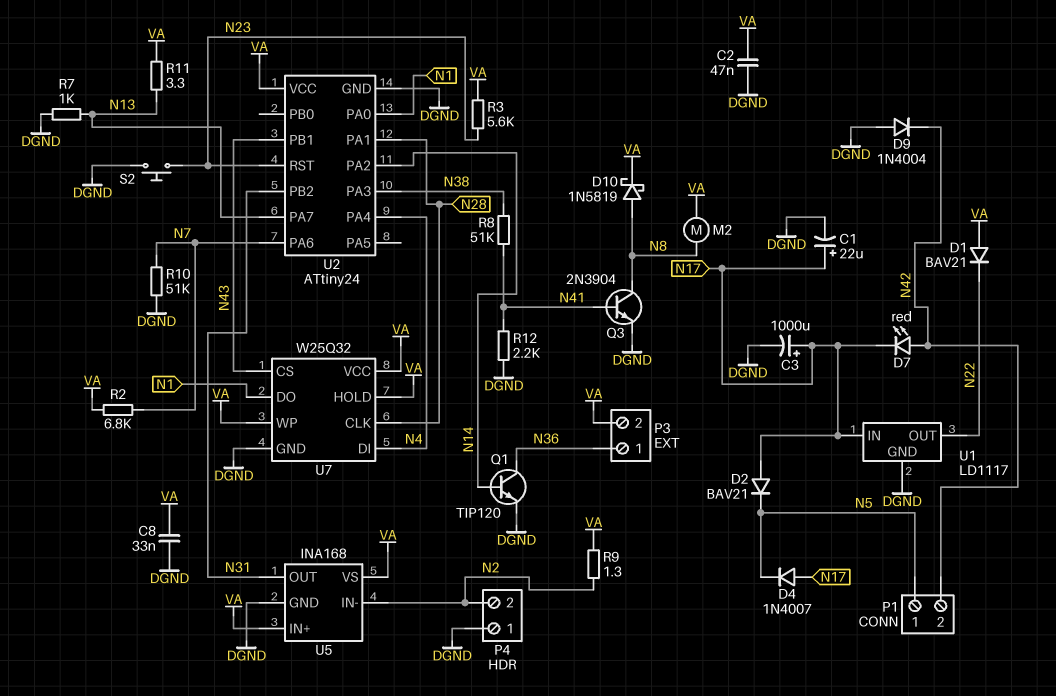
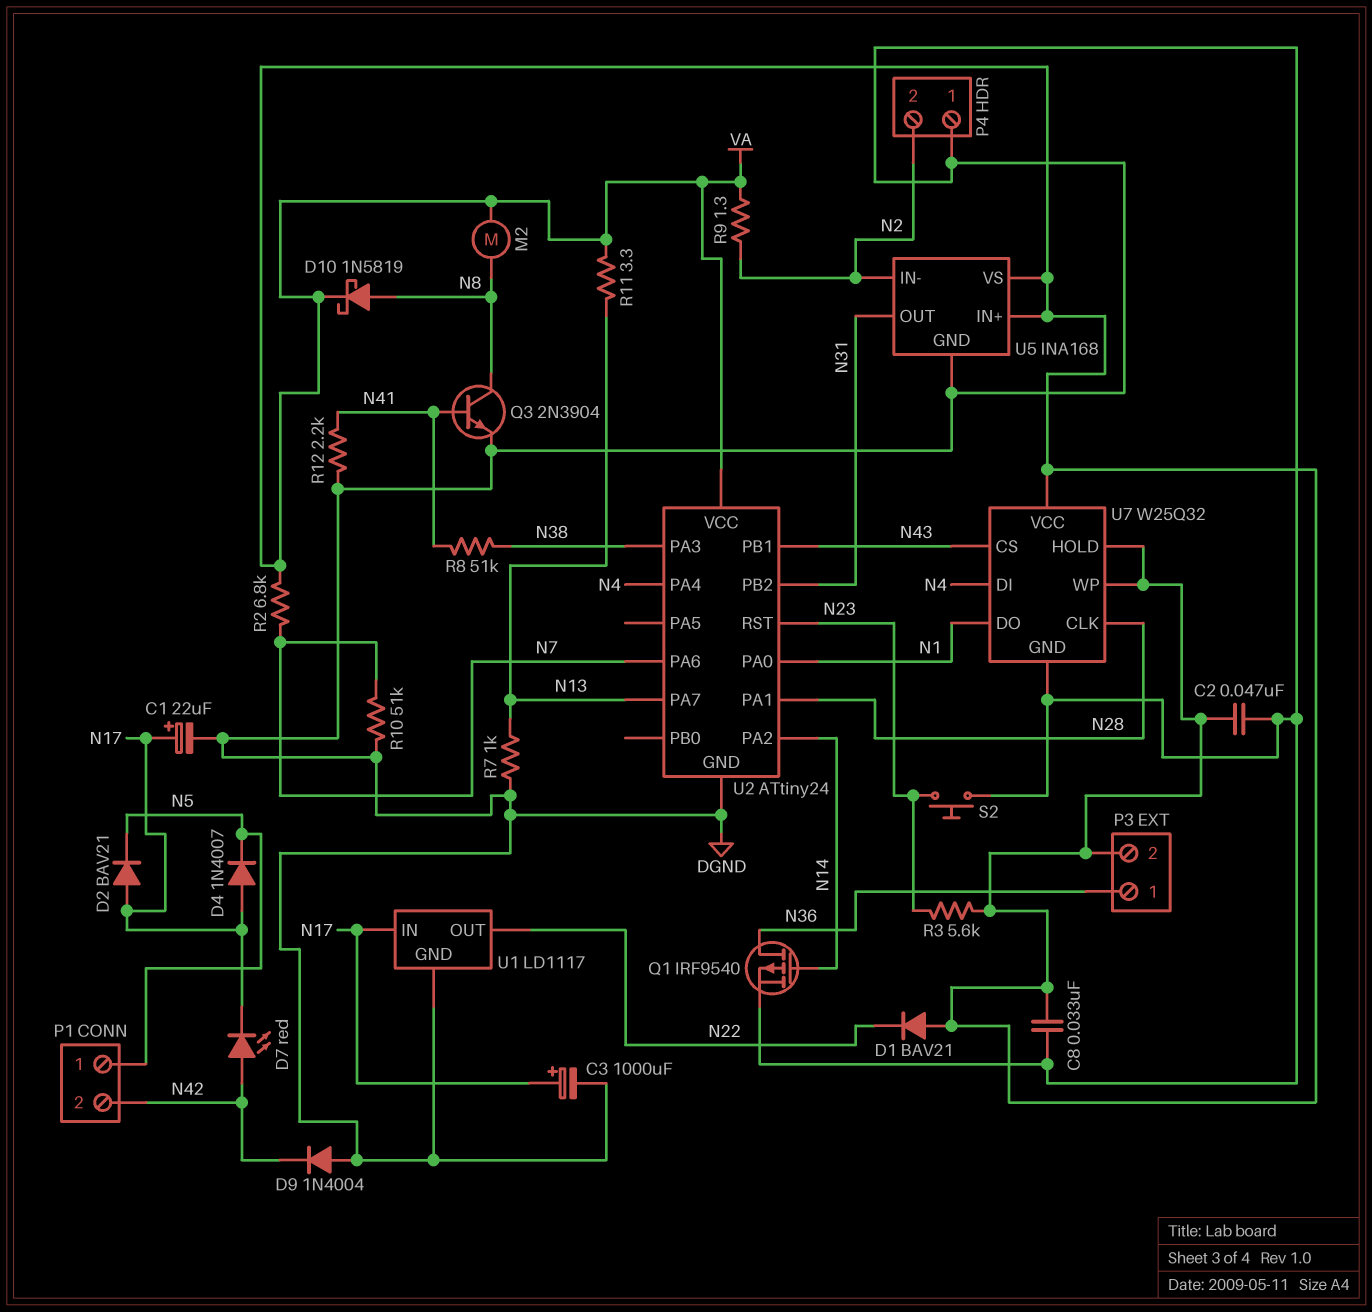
Q1: NPN TIP120 (B N14, C N36, E DGND) -> PMOS IRF9540 (G N14, D N36, S DGND)

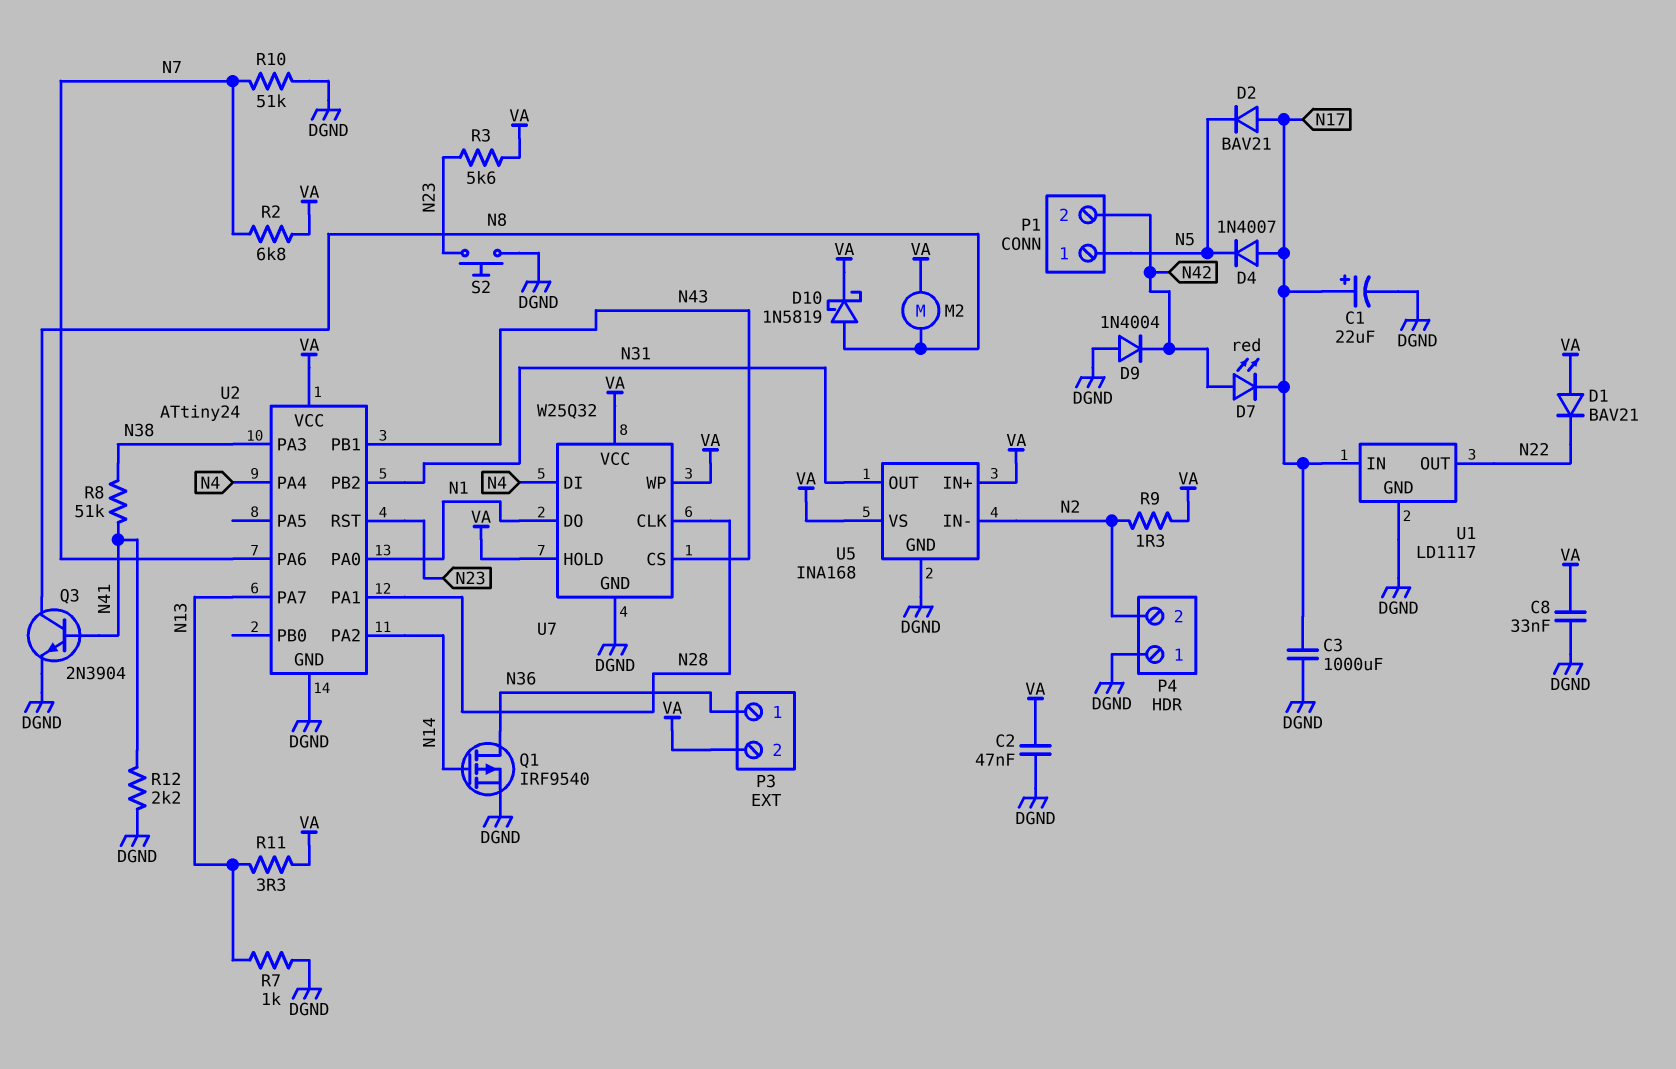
C3: 1000uF (plus N17, minus DGND) -> 1000uF (DGND, N17)

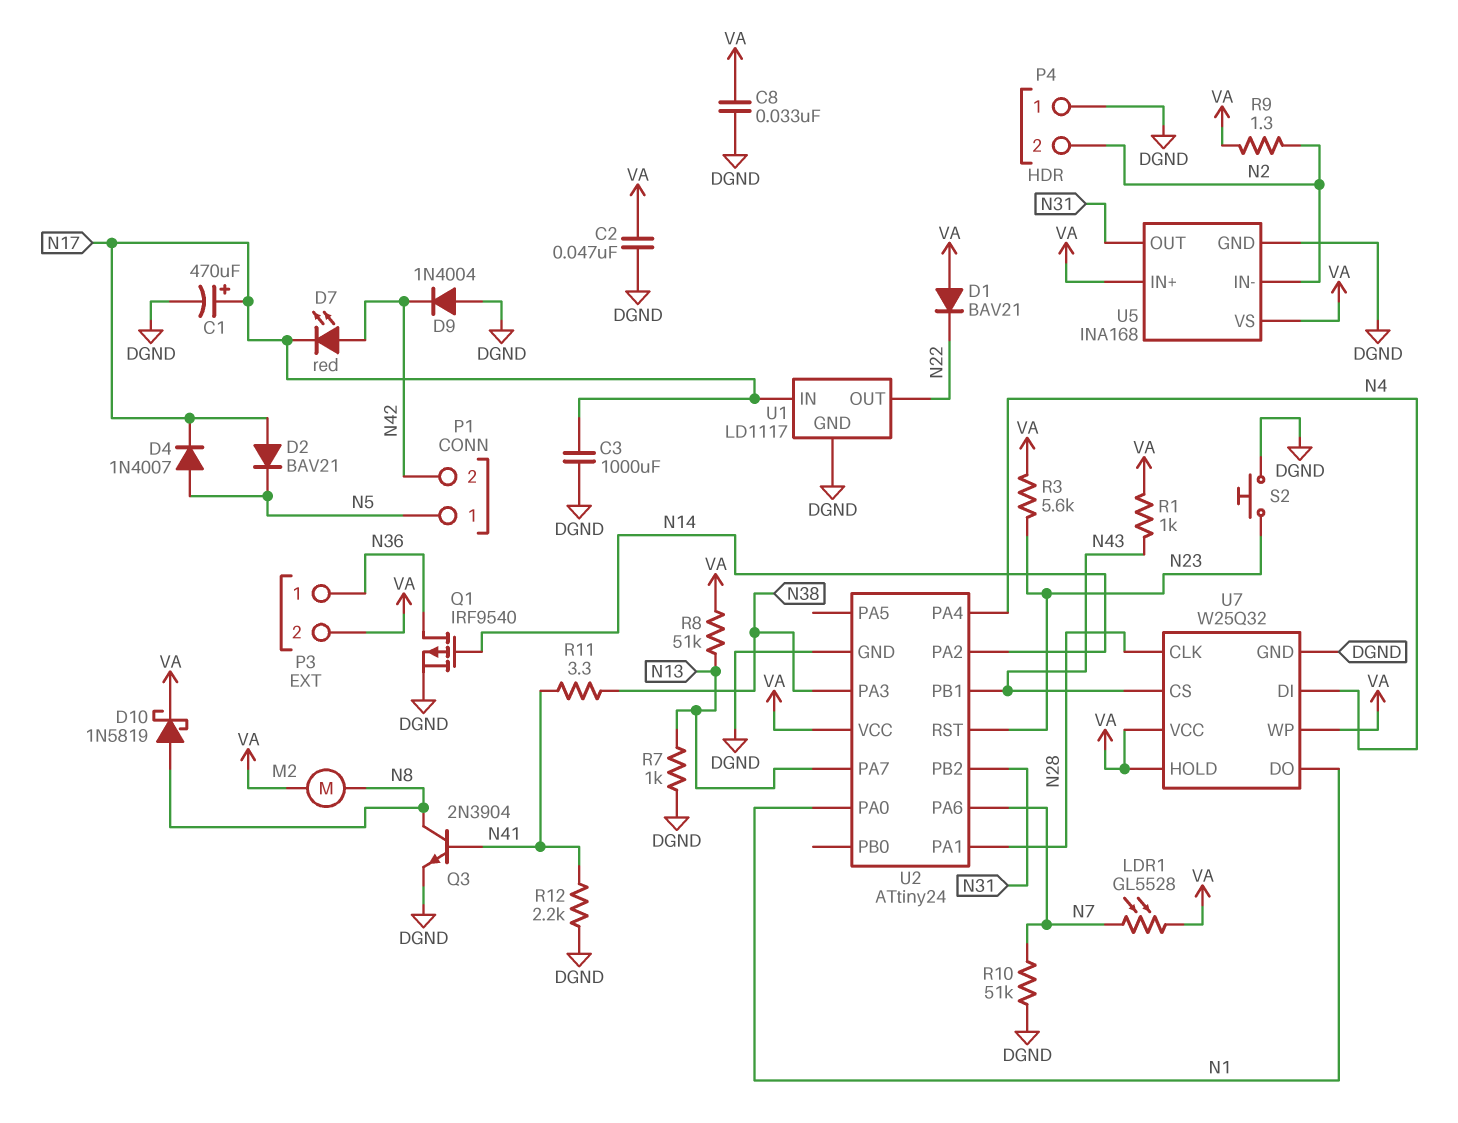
C1: 22uF (plus N17, minus DGND) -> 470uF (plus N17, minus DGND)
D4: diode 1N4007 (A N17, K N5) -> diode 1N4007 (A N5, K N17)
LDR1: none -> GL5528 (N7, VA)
R1: none -> 1k (N43, VA)
R2: 6.8k (N7, VA) -> none
R8: 51k (N38, N41) -> 51k (N13, VA)
R11: 3.3 (N13, VA) -> 3.3 (N38, N41)

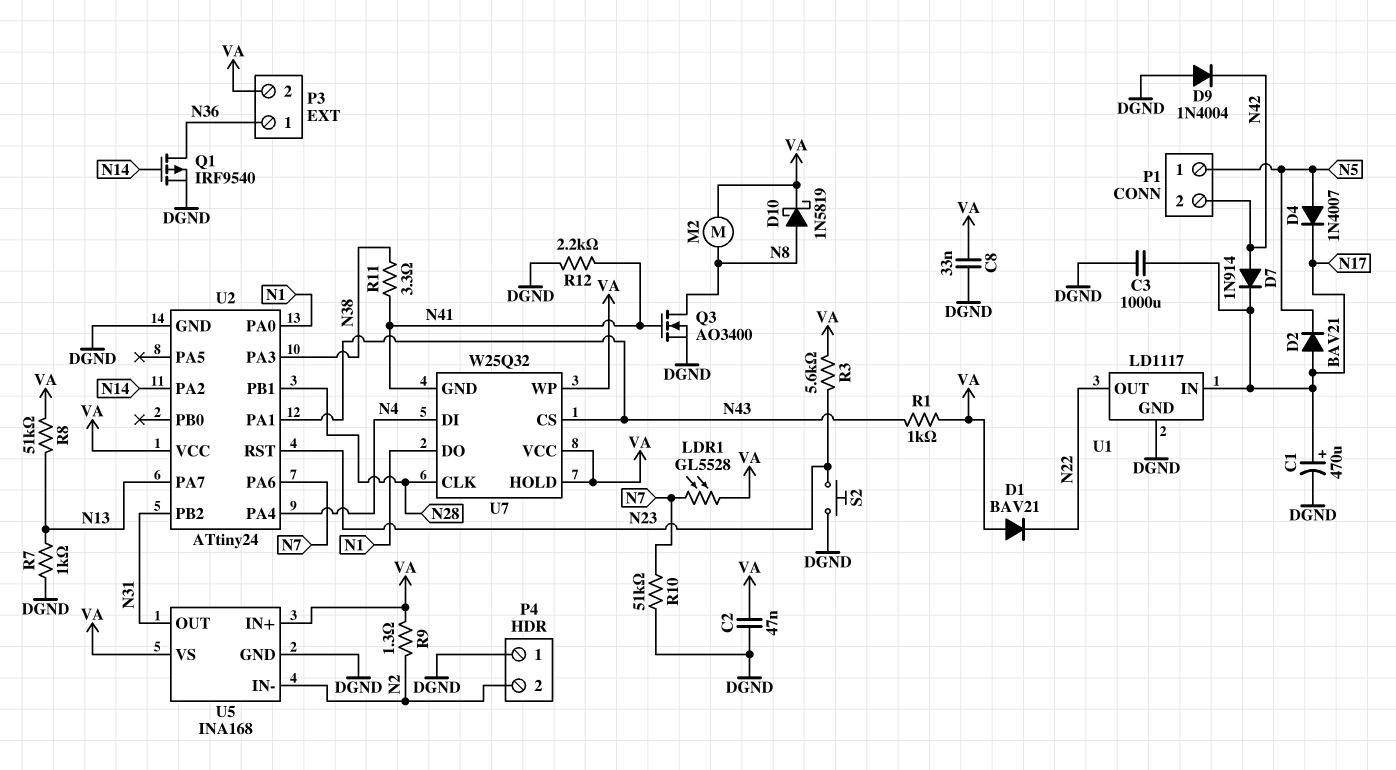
D7: LED red (A N42, K N17) -> diode 1N914 (A N42, K N17)
Q3: NPN 2N3904 (B N41, C N8, E DGND) -> NMOS AO3400 (G N41, D N8, S DGND)
U2 pin PA1: N28 -> N43
U2 pin PB1: N43 -> N28
U7 pin GND: DGND -> N41

